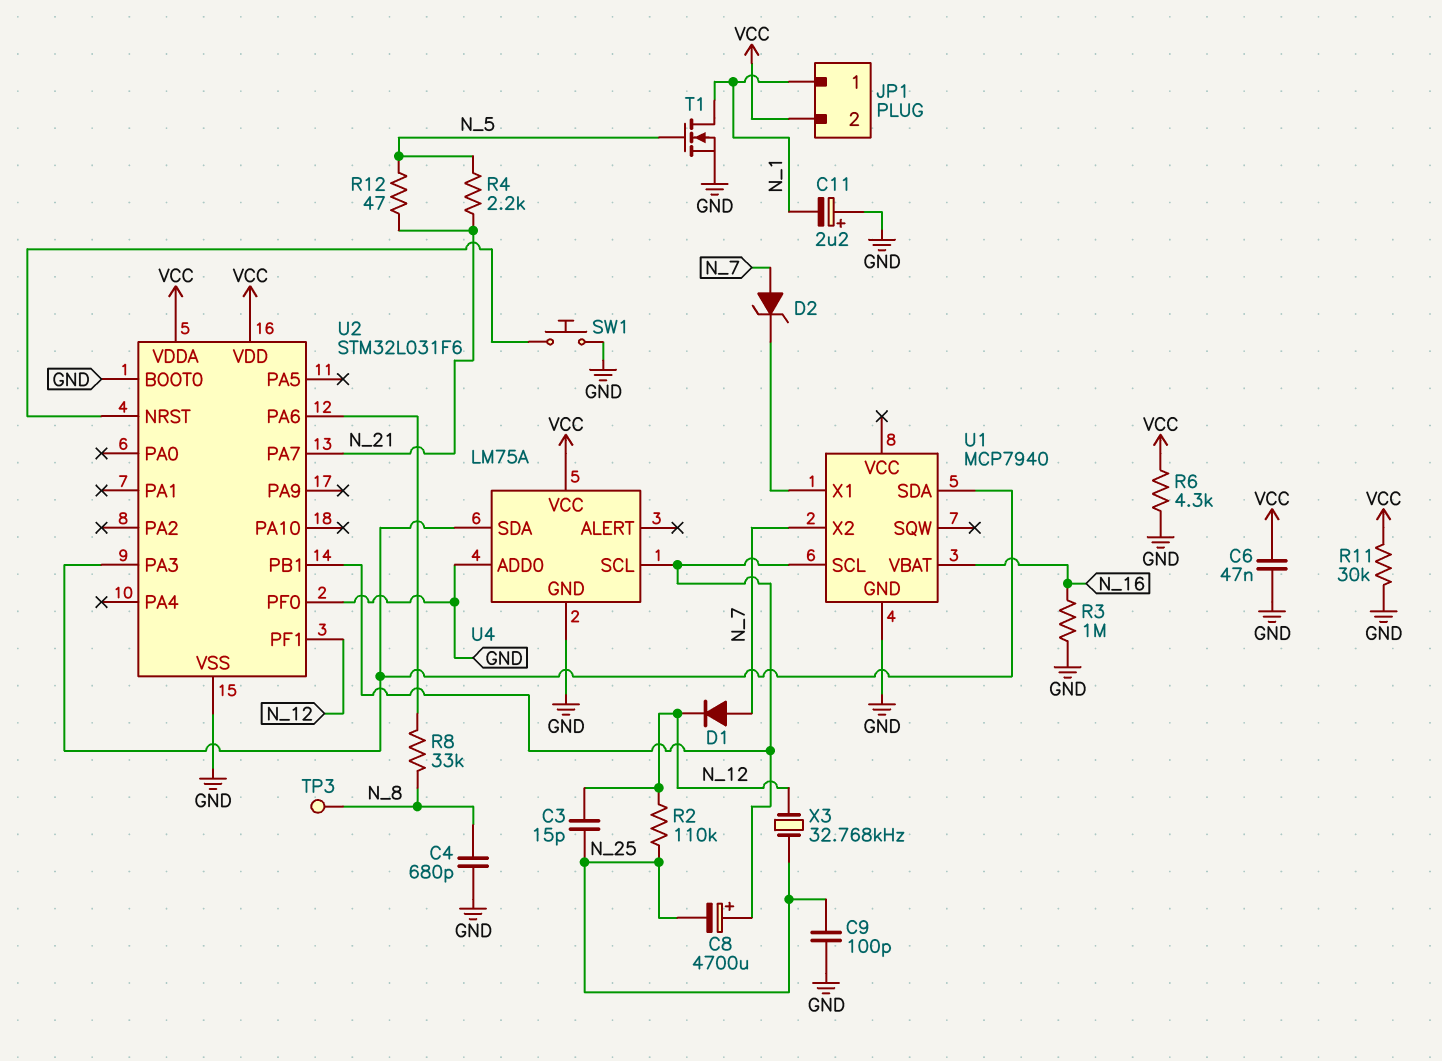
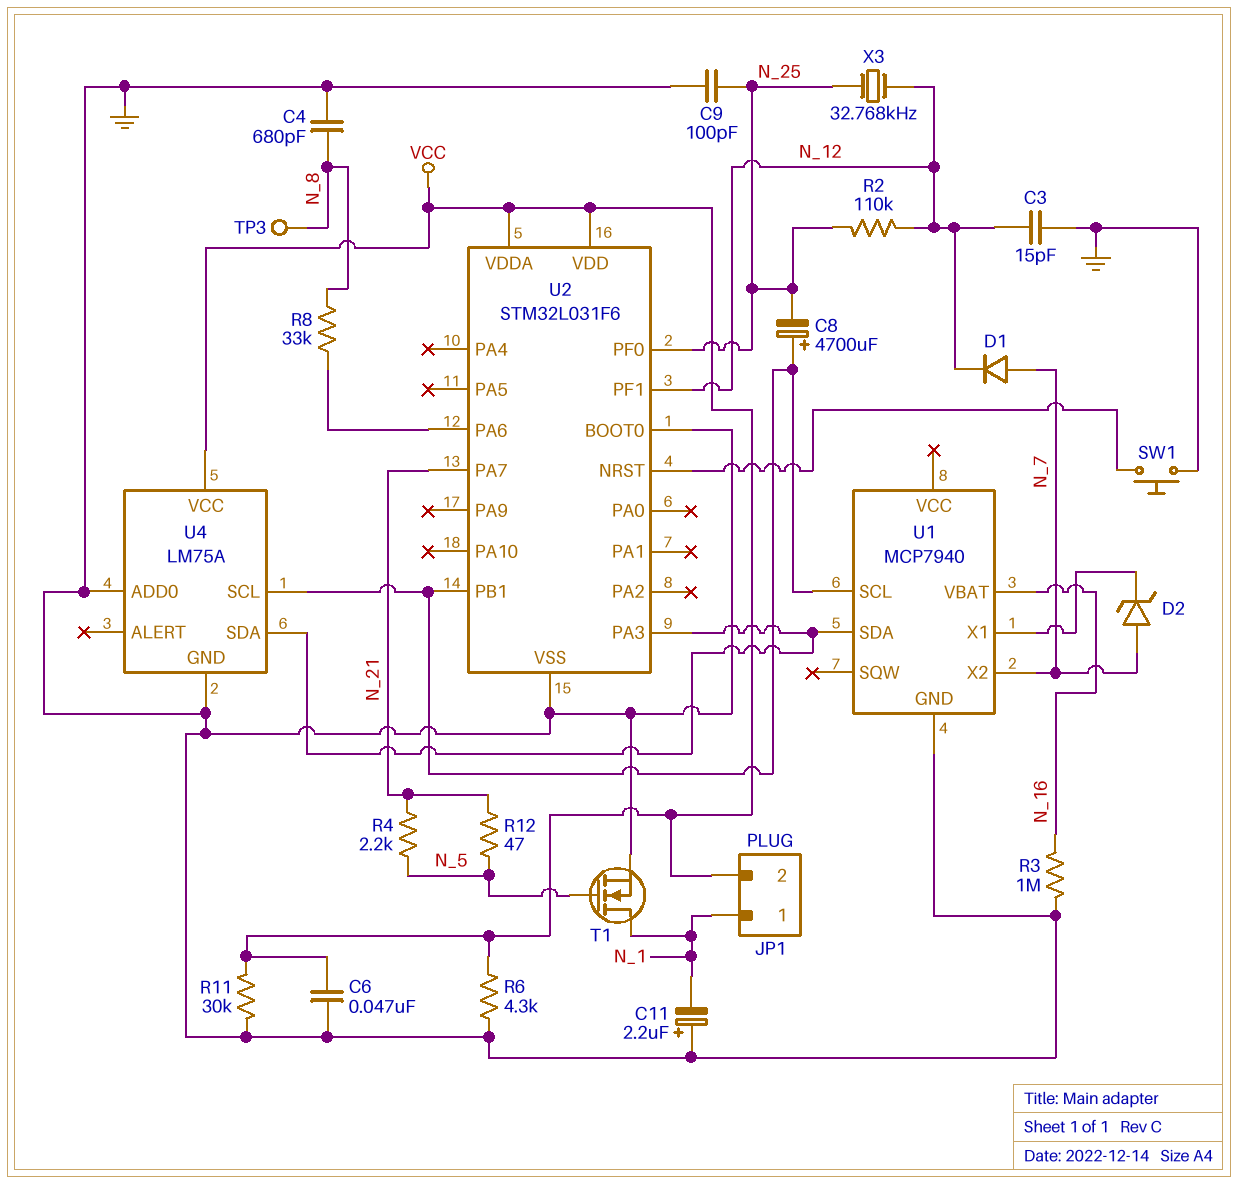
C3: 15pF (N_12, N_25) -> 15pF (GND, N_12)
U2 pin PF0: GND -> N_25

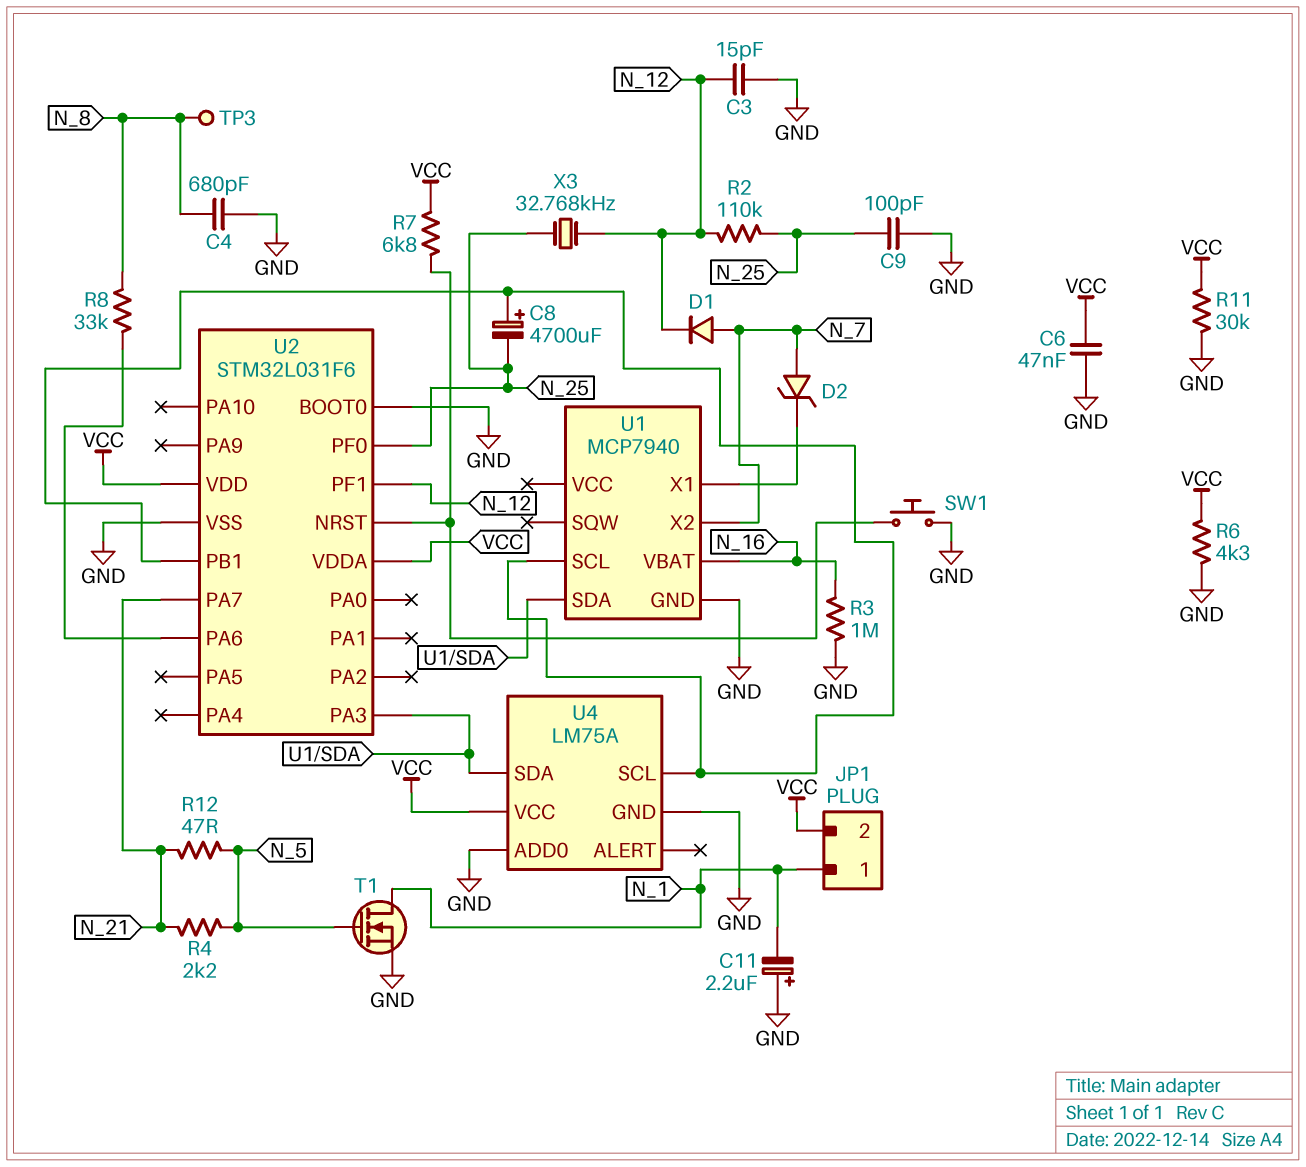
R7: none -> 6.8k (U2/NRST, VCC)

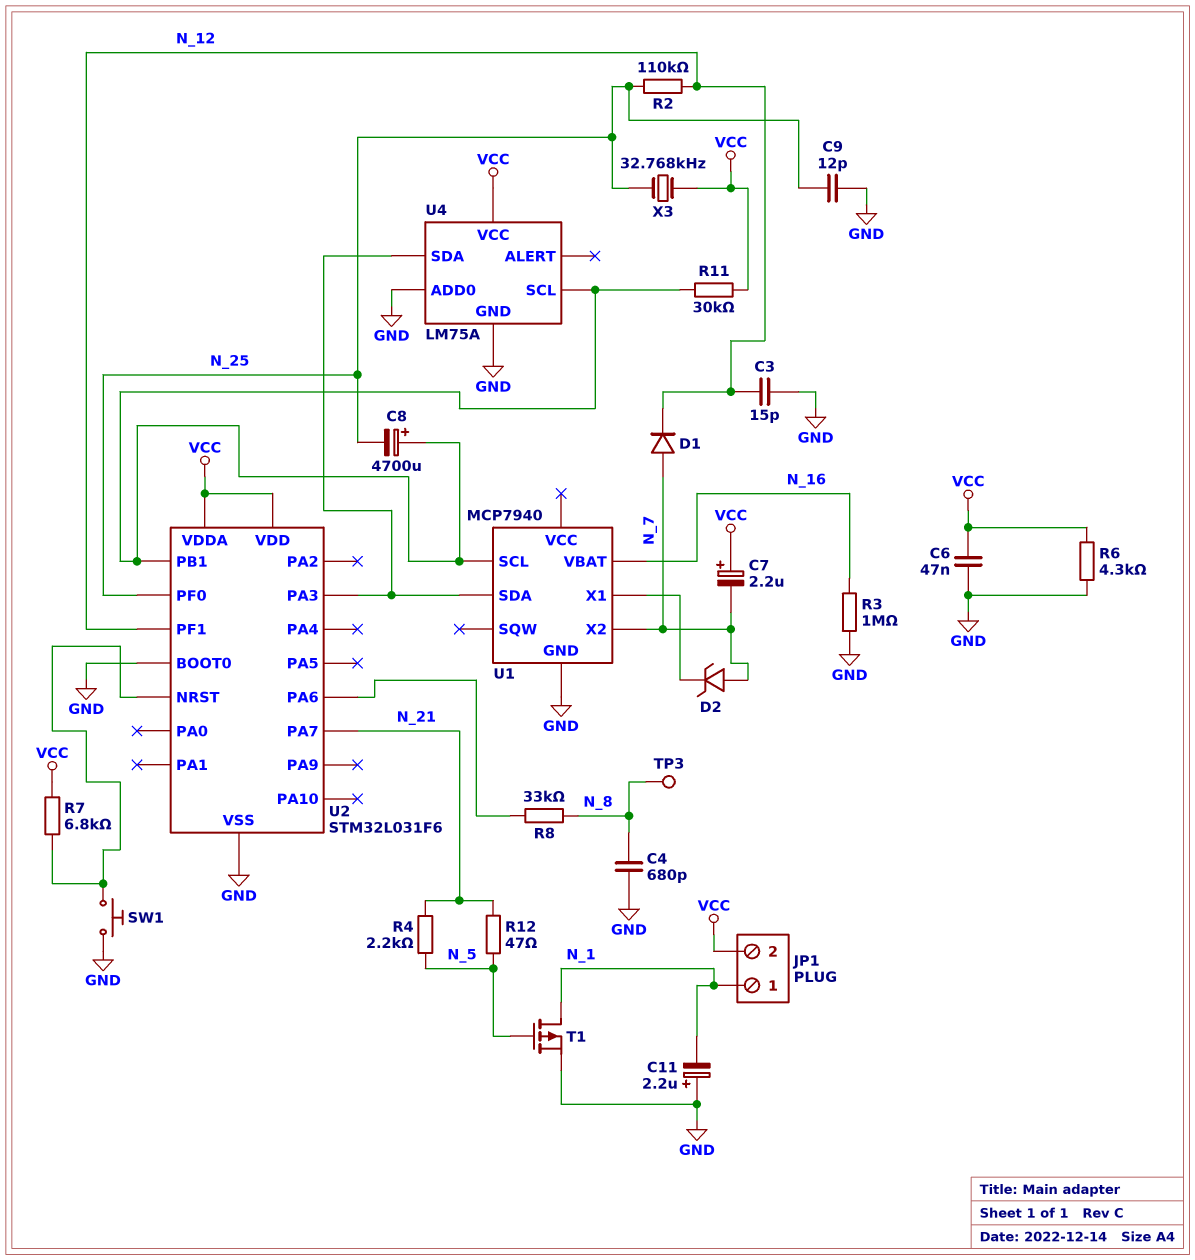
C7: none -> 2.2uF (plus VCC, minus N_7)
C9: 100pF (GND, N_25) -> 12pF (GND, N_25)
R11: 30k (GND, VCC) -> 30k (U1/SCL, VCC)
T1: NMOS (G N_5, D N_1, S GND) -> PMOS (G N_5, D N_1, S GND)
X3: 32.768kHz (N_12, N_25) -> 32.768kHz (N_25, VCC)

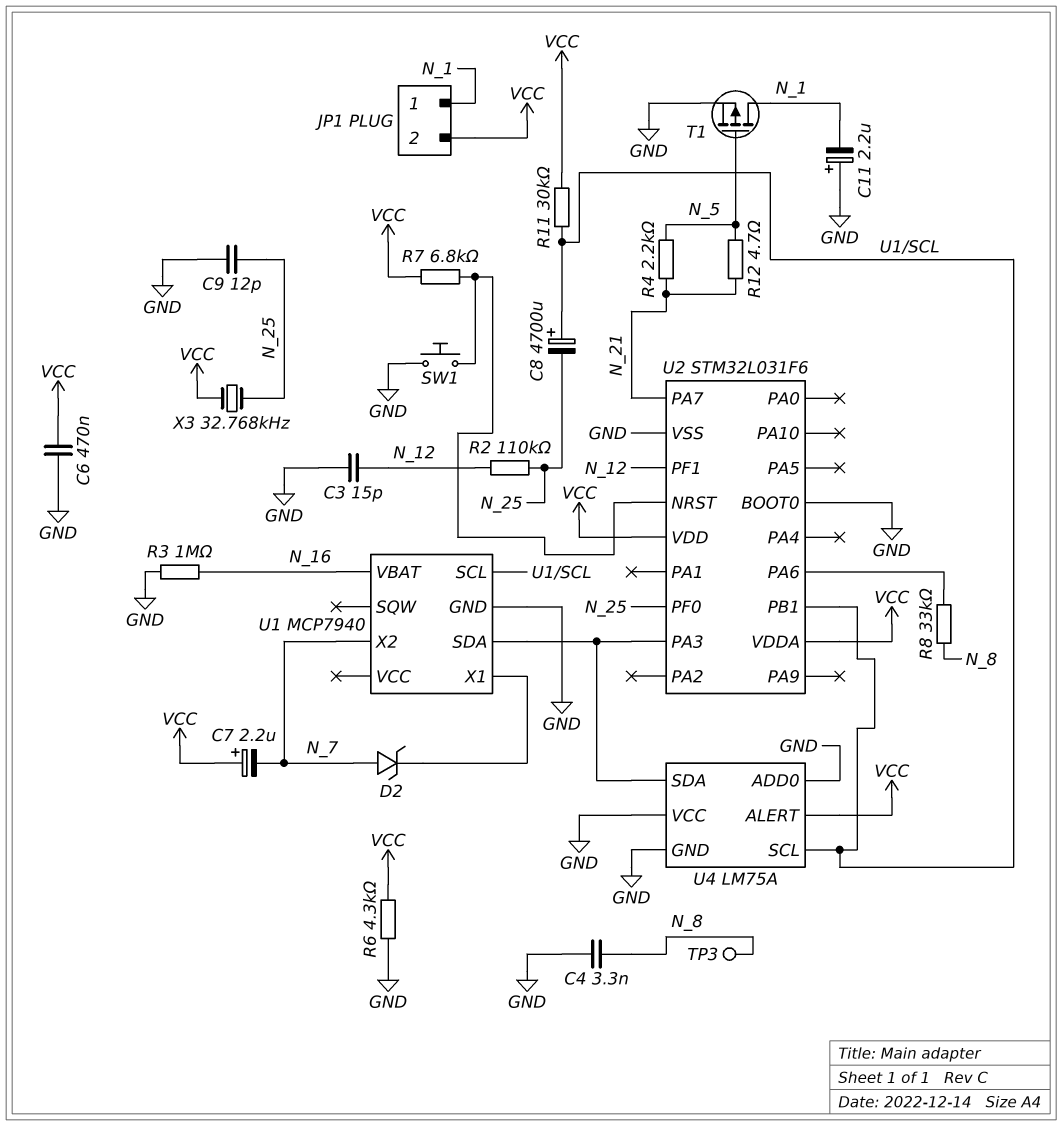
C4: 680pF (GND, N_8) -> 3.3nF (GND, N_8)
C6: 47nF (GND, VCC) -> 470nF (GND, VCC)
D1: diode (A N_7, K N_12) -> none
R12: 47 (N_5, N_21) -> 4.7 (N_5, N_21)
U4 pin ALERT: none -> VCC
U4 pin VCC: VCC -> GND

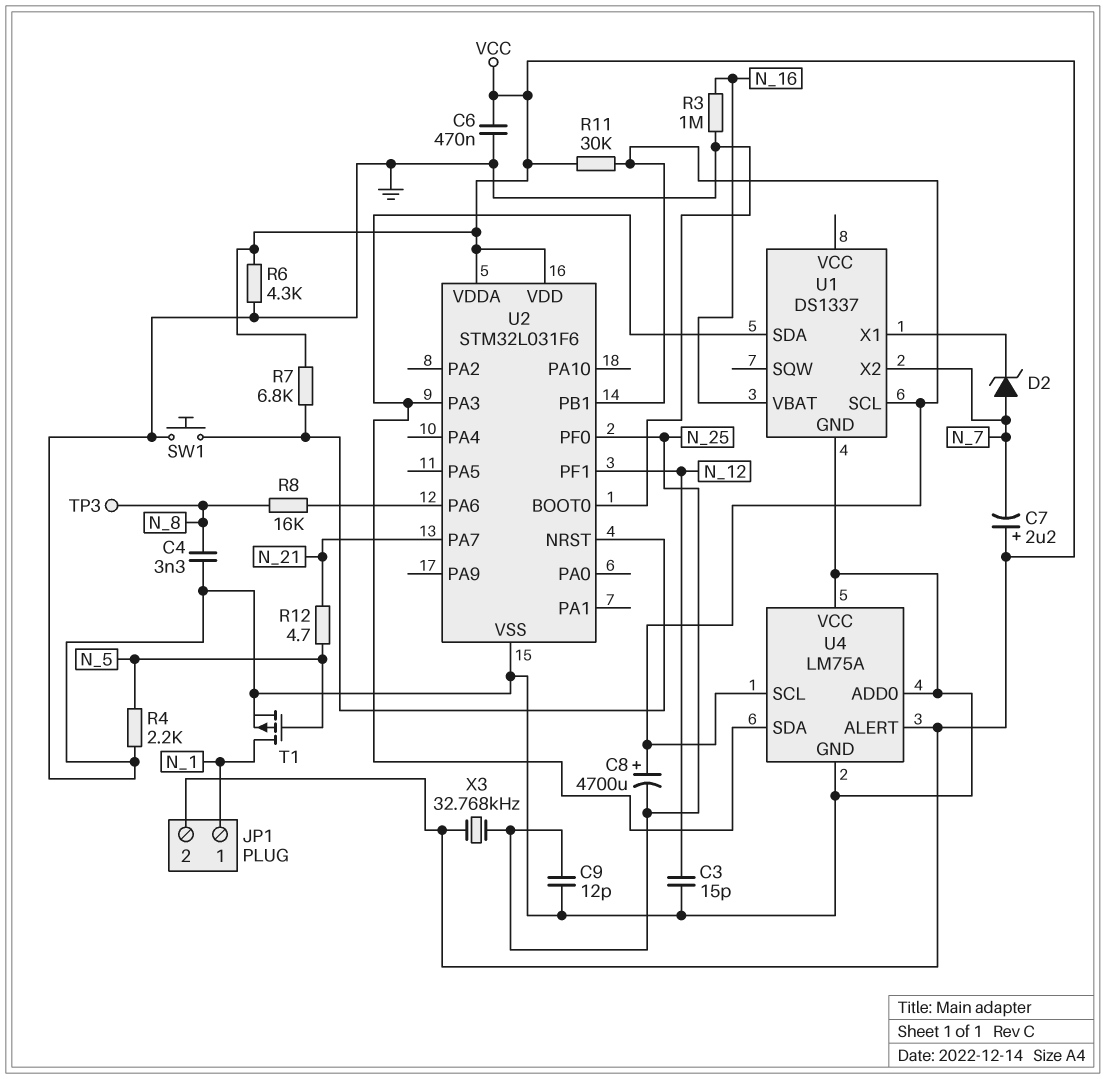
C11: 2.2uF (plus GND, minus N_1) -> none
R2: 110k (N_12, N_25) -> none
R4: 2.2k (N_5, N_21) -> 2.2k (GND, N_5)
R8: 33k (N_8, U2/PA6) -> 16k (N_8, U2/PA6)
U1: MCP7940 -> DS1337

